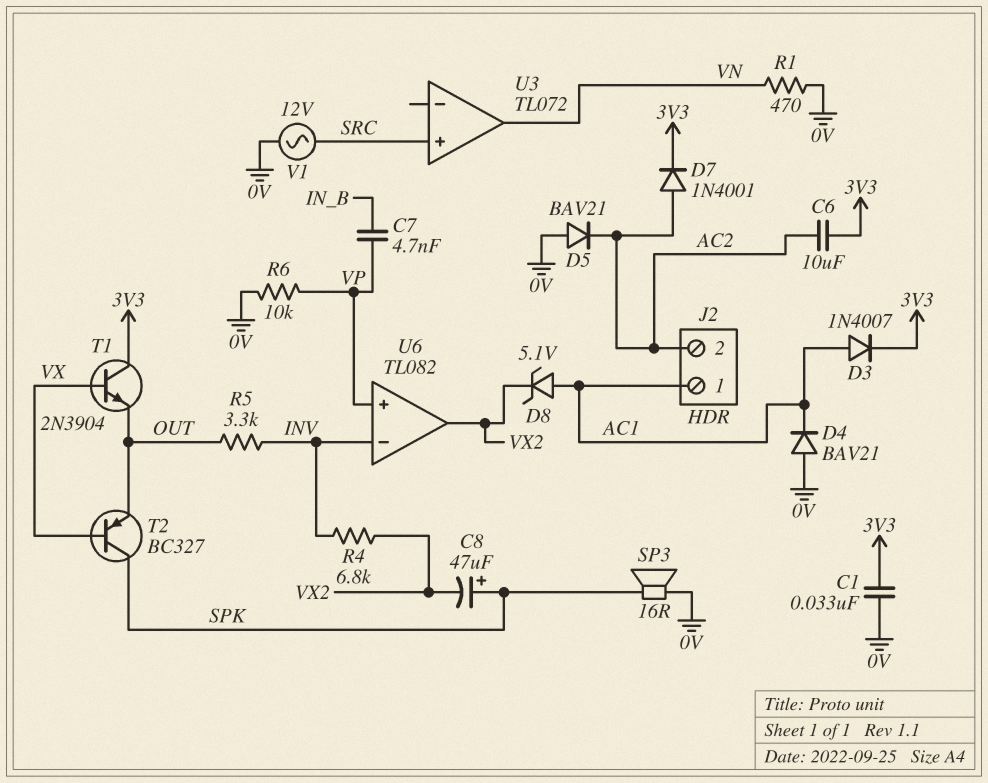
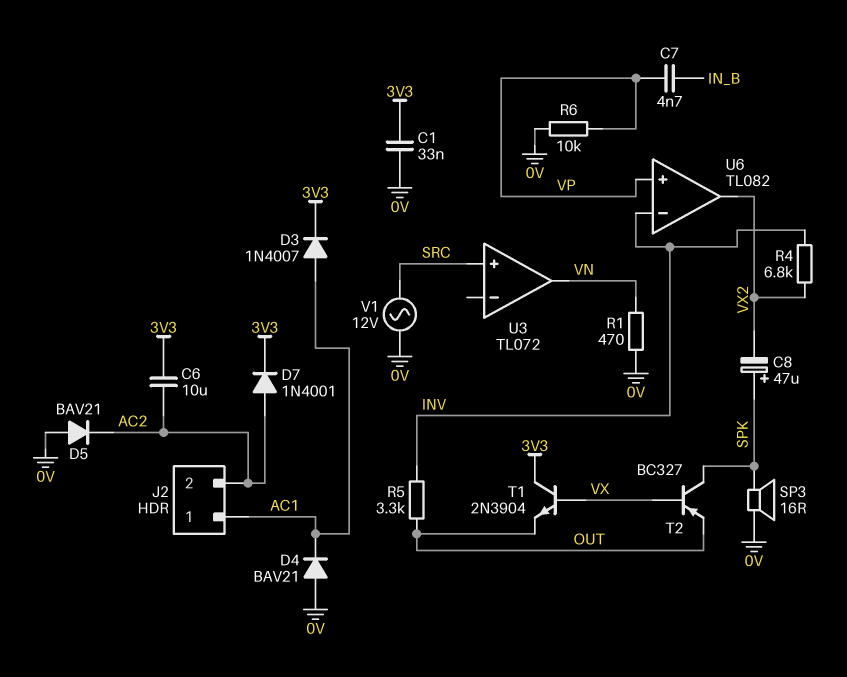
D8: zener 5.1V (A AC1, K VX2) -> none

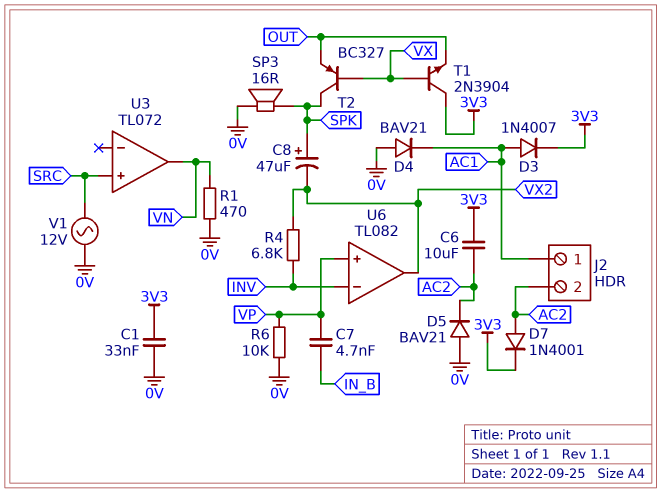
R5: 3.3k (INV, OUT) -> none

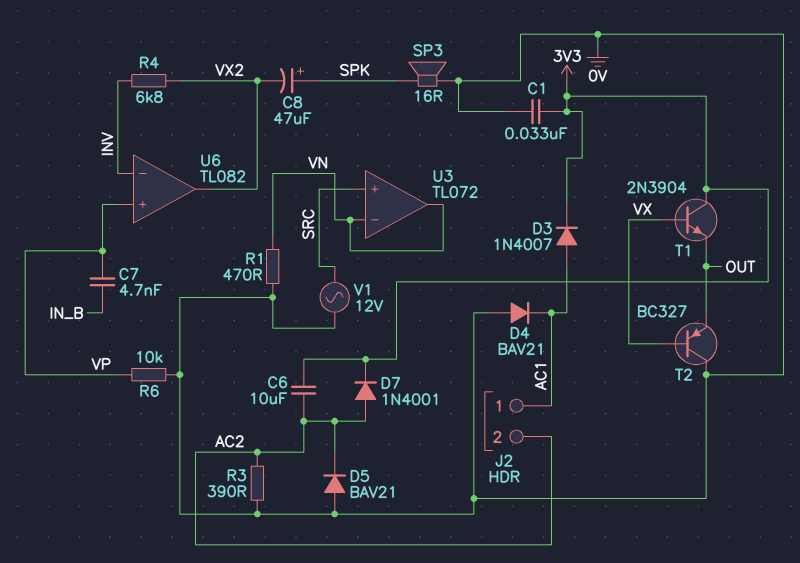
R3: none -> 390 (0V, AC2)
T2: PNP BC327 (B VX, C SPK, E OUT) -> PNP BC327 (B VX, C 0V, E OUT)
U3 pin in-: none -> VN

